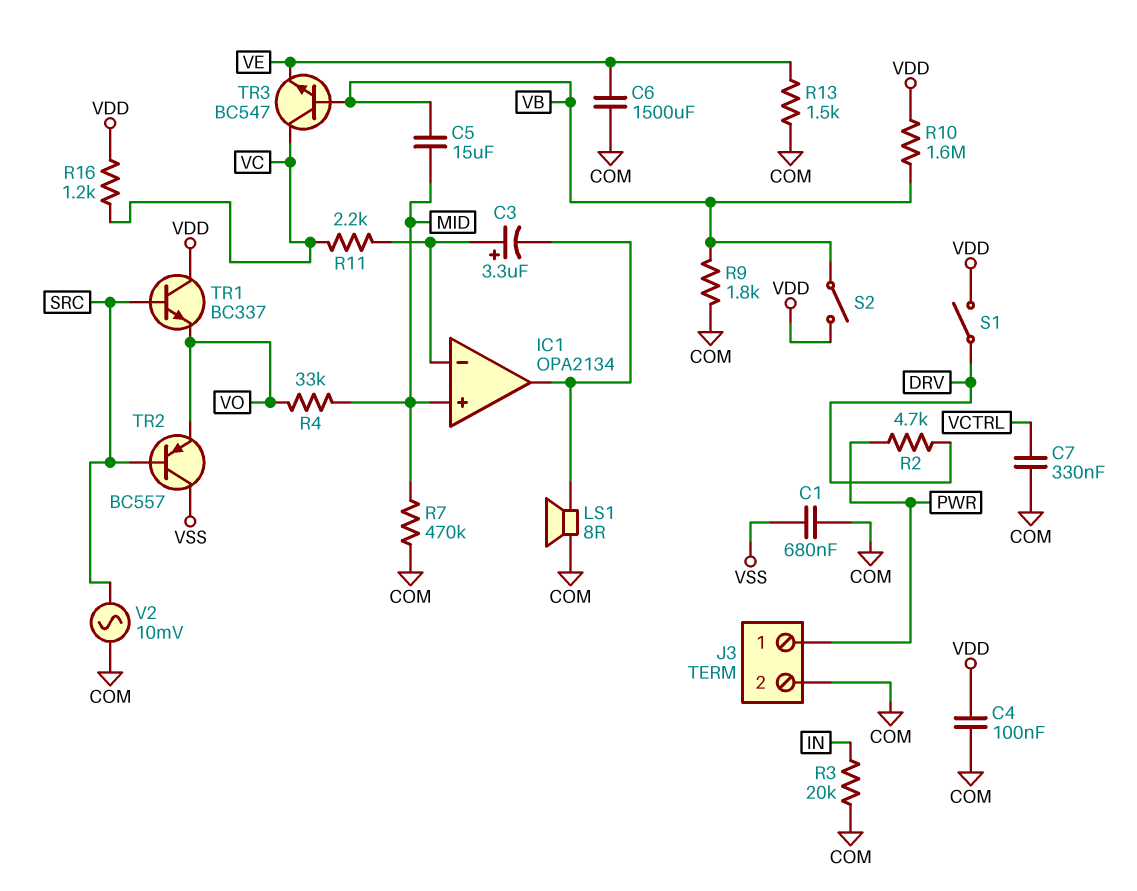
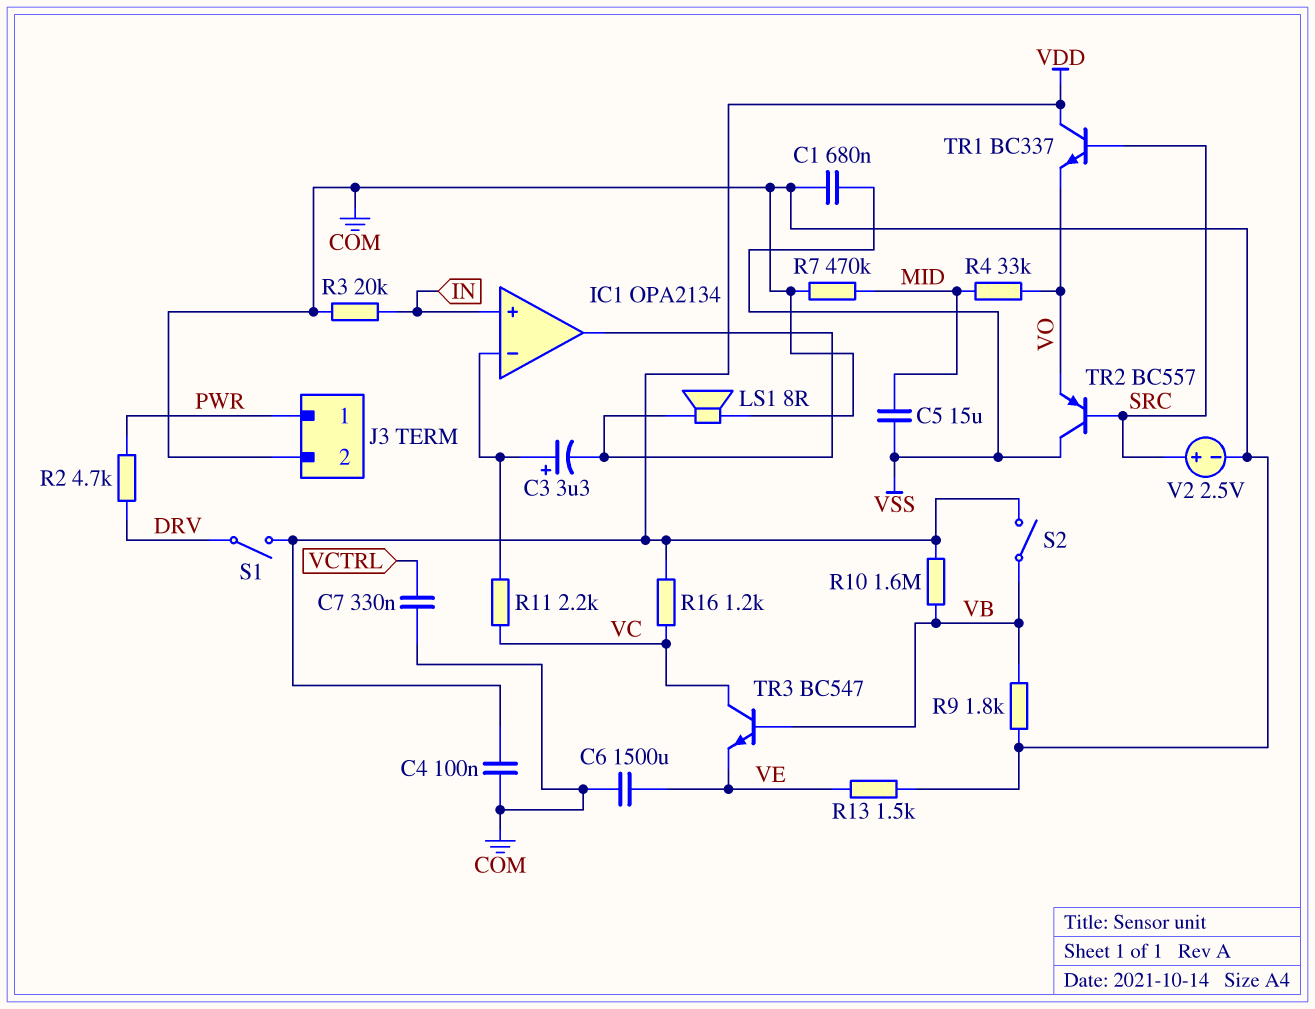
C5: 15uF (MID, VB) -> 15uF (MID, VSS)
IC1 pin in+: MID -> IN
V2: AC 10mV (COM, SRC) -> 2.5V (plus SRC, minus COM)

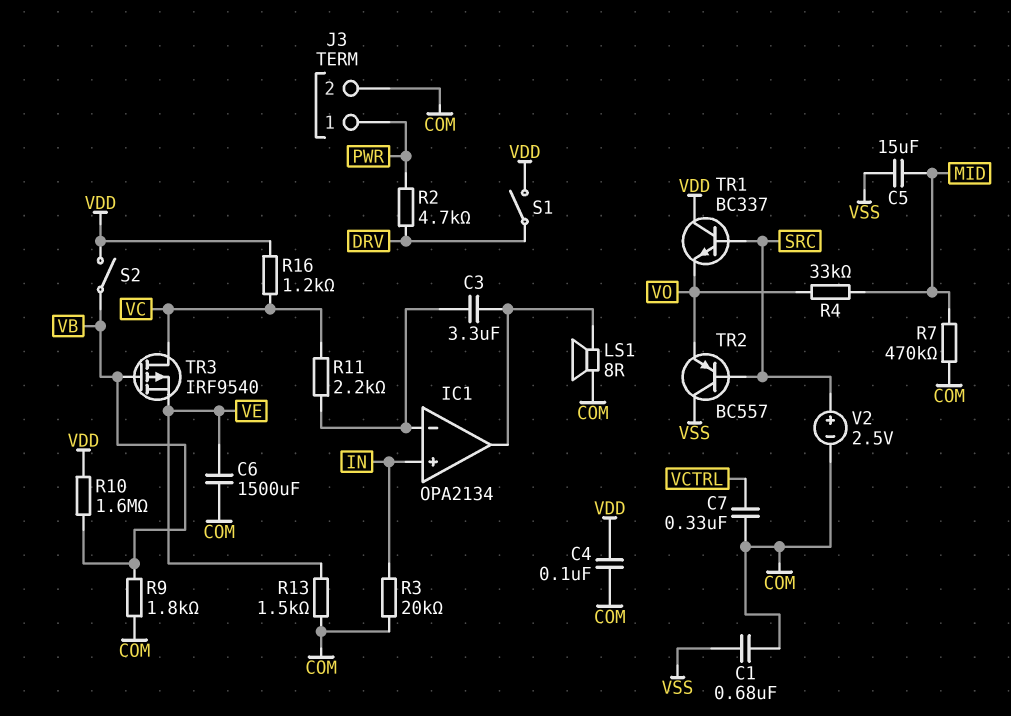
C3: 3.3uF (plus IC1/in-, minus IC1/out) -> 3.3uF (IC1/in-, IC1/out)
TR3: NPN BC547 (B VB, C VC, E VE) -> PMOS IRF9540 (G VB, D VC, S VE)

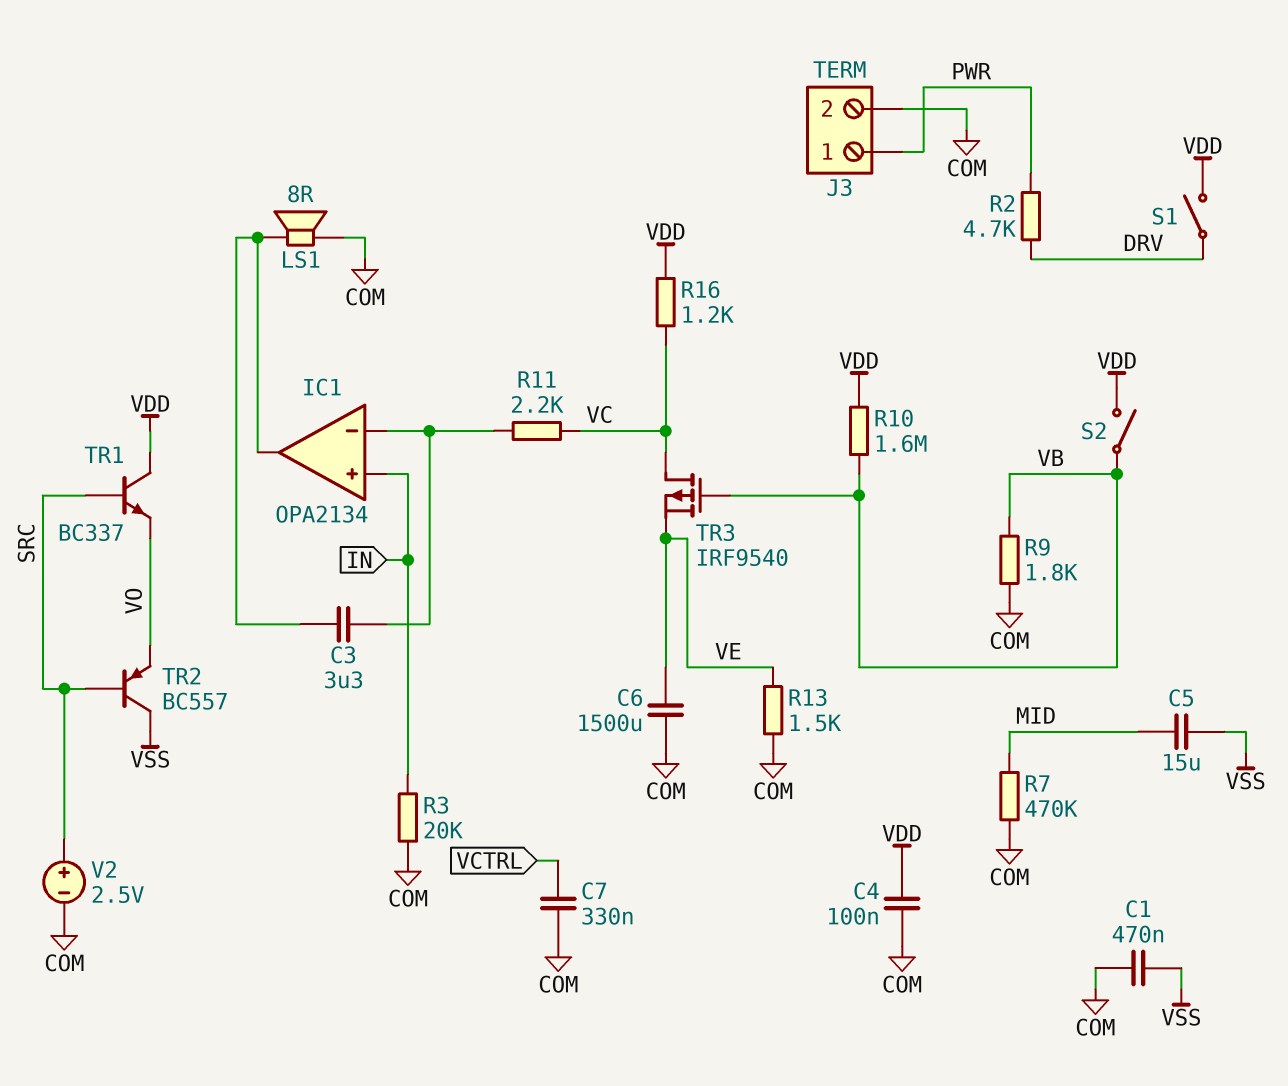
C1: 680nF (COM, VSS) -> 470nF (COM, VSS)
R4: 33k (MID, VO) -> none

